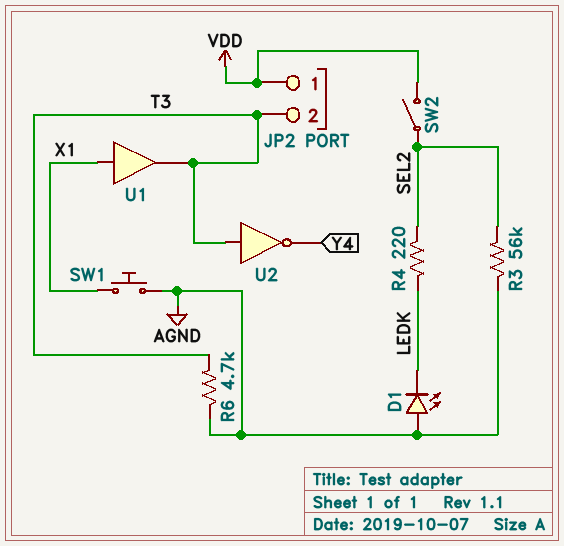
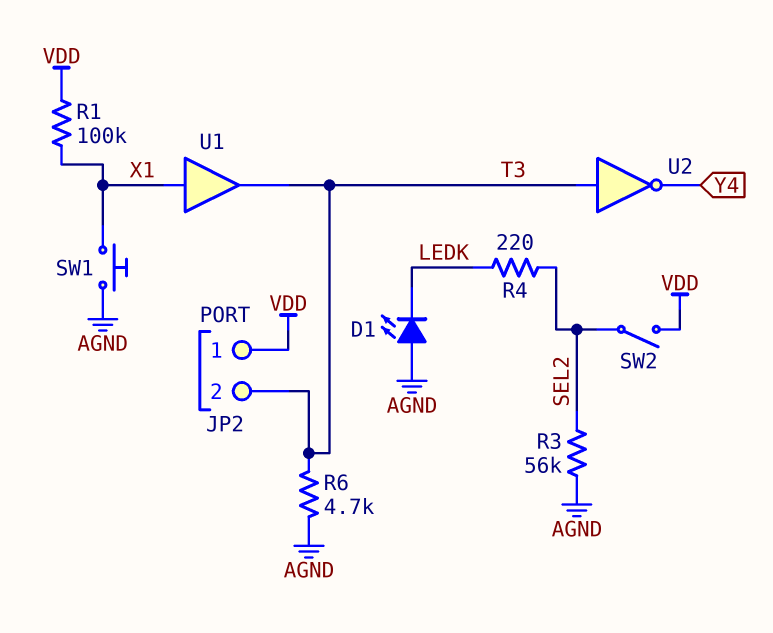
R1: none -> 100k (VDD, X1)

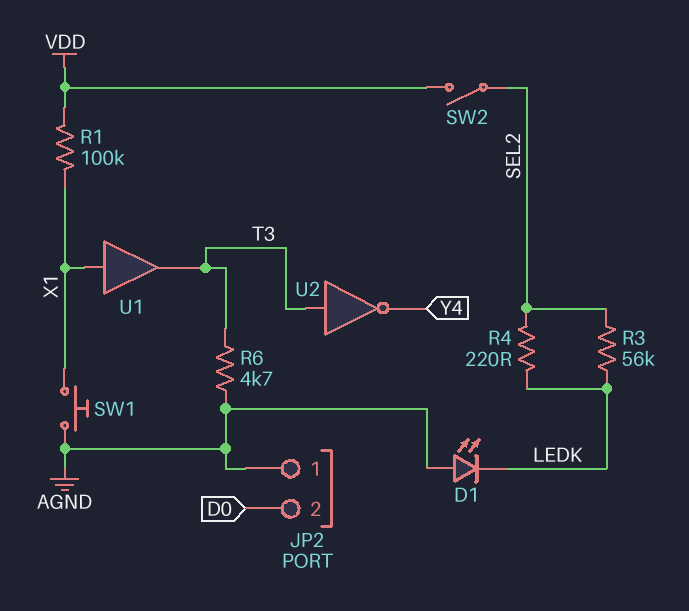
JP2 pin 1: VDD -> AGND
JP2 pin 2: T3 -> D0
R3: 56k (AGND, SEL2) -> 56k (LEDK, SEL2)

